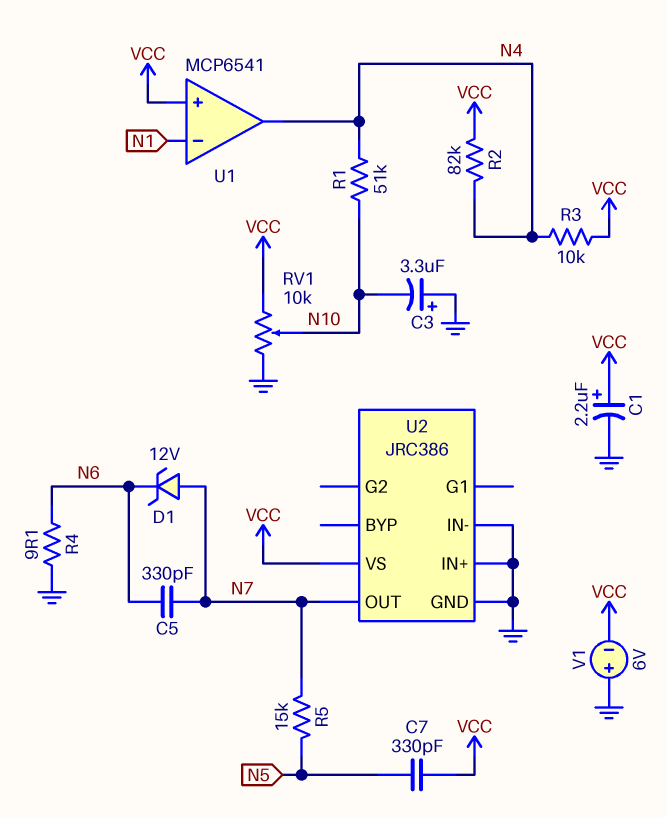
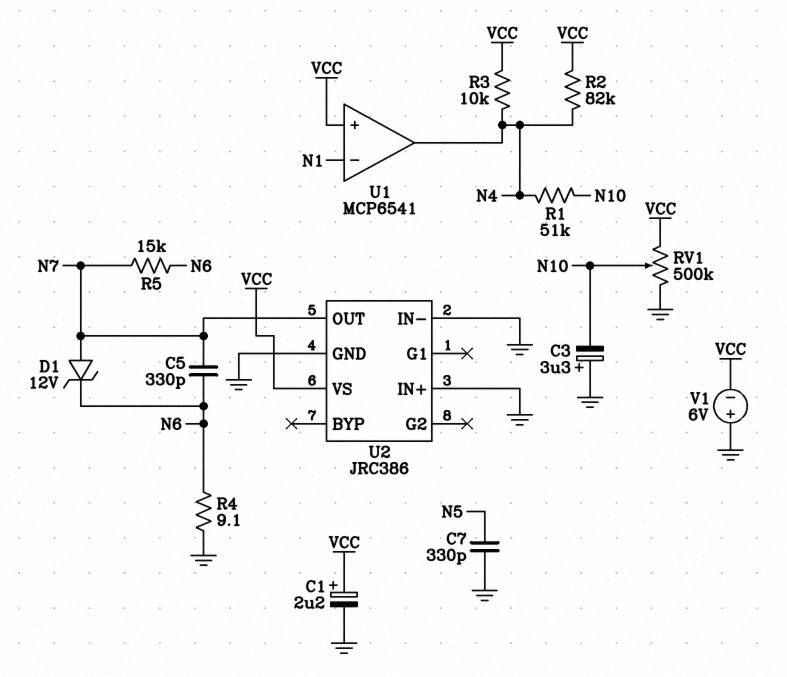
C7: 330pF (N5, VCC) -> 330pF (GND, N5)
R5: 15k (N5, N7) -> 15k (N6, N7)
RV1: 10k (GND, VCC, wiper N10) -> 500k (GND, VCC, wiper N10)

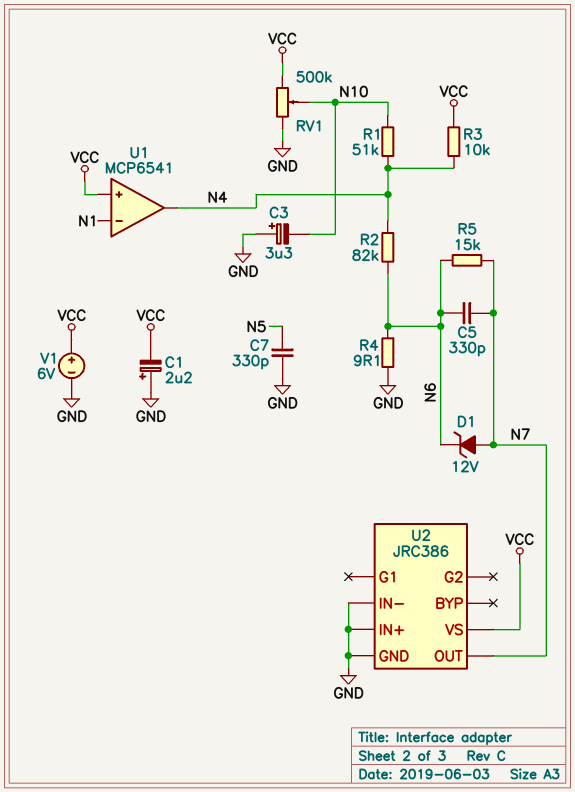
C1: 2.2uF (plus VCC, minus GND) -> 2.2uF (plus GND, minus VCC)
R2: 82k (N4, VCC) -> 82k (N4, N6)
V1: 6V (plus GND, minus VCC) -> 6V (plus VCC, minus GND)

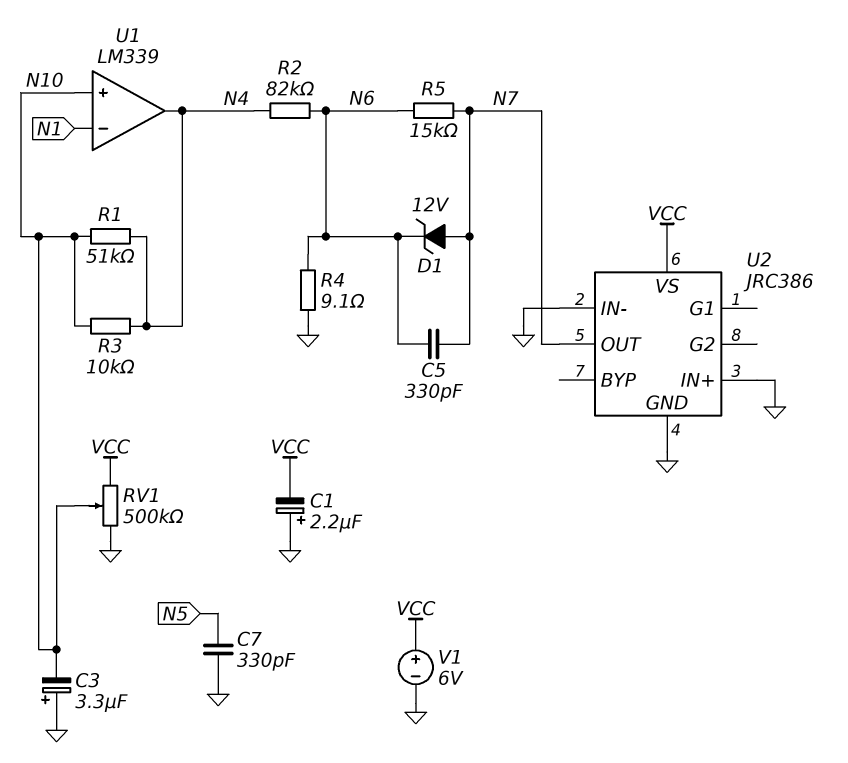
R3: 10k (N4, VCC) -> 10k (N4, N10)
U1: MCP6541 -> LM339
U1 pin in+: VCC -> N10

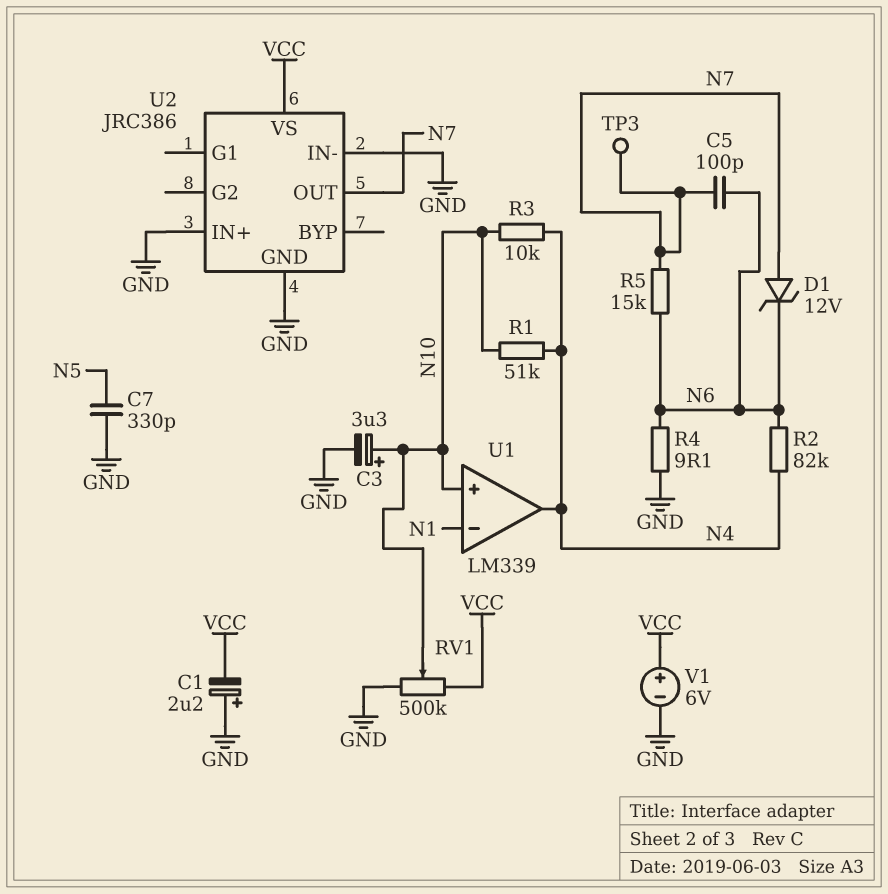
C3: 3.3uF (plus GND, minus N10) -> 3.3uF (plus N10, minus GND)
C5: 330pF (N6, N7) -> 100pF (N6, N7)
TP3: none -> test point (N7)

